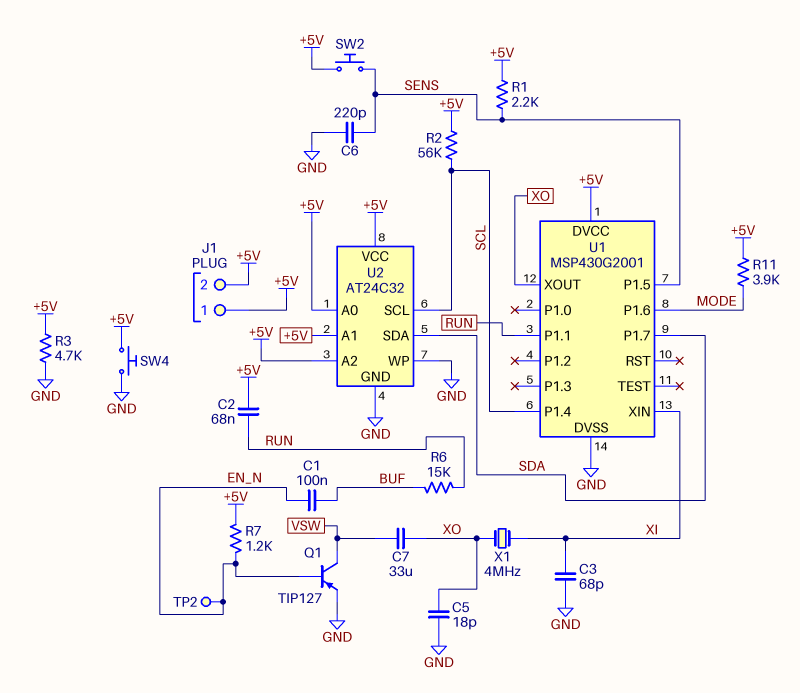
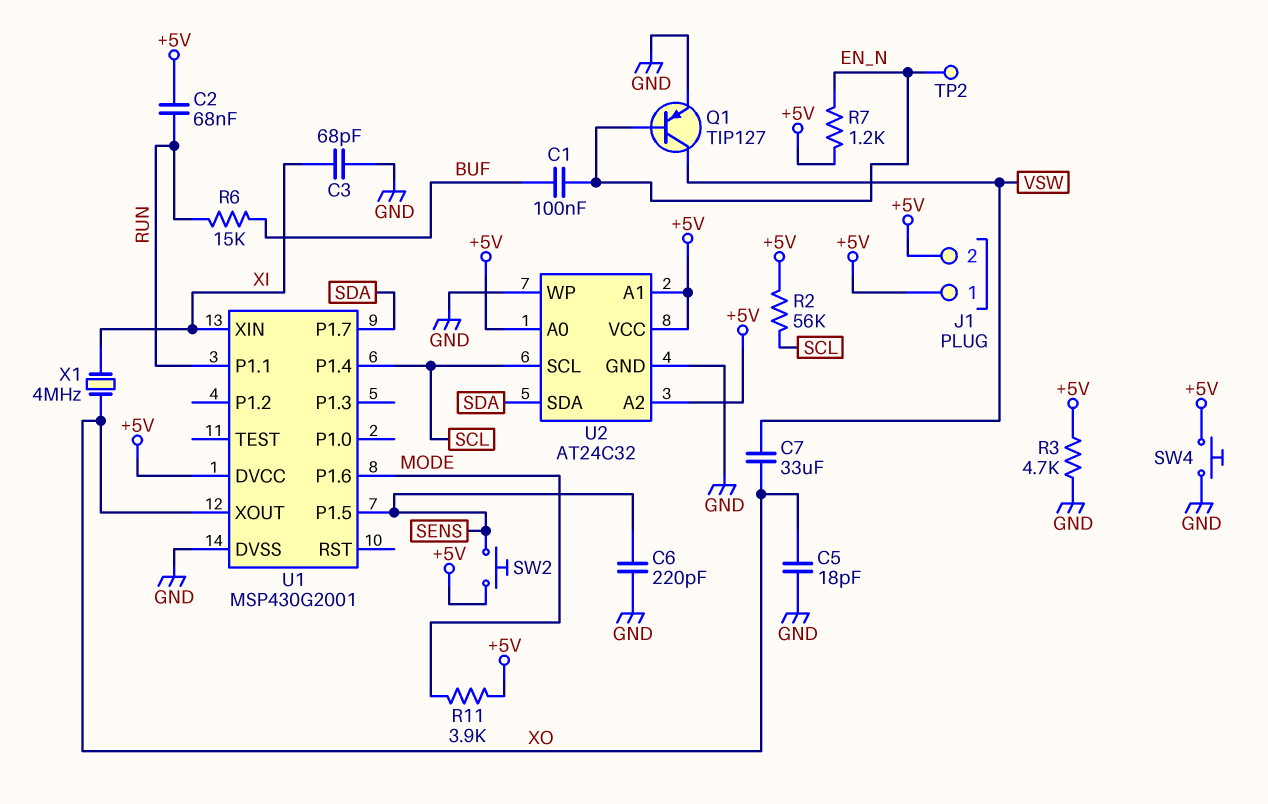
R1: 2.2k (+5V, SENS) -> none

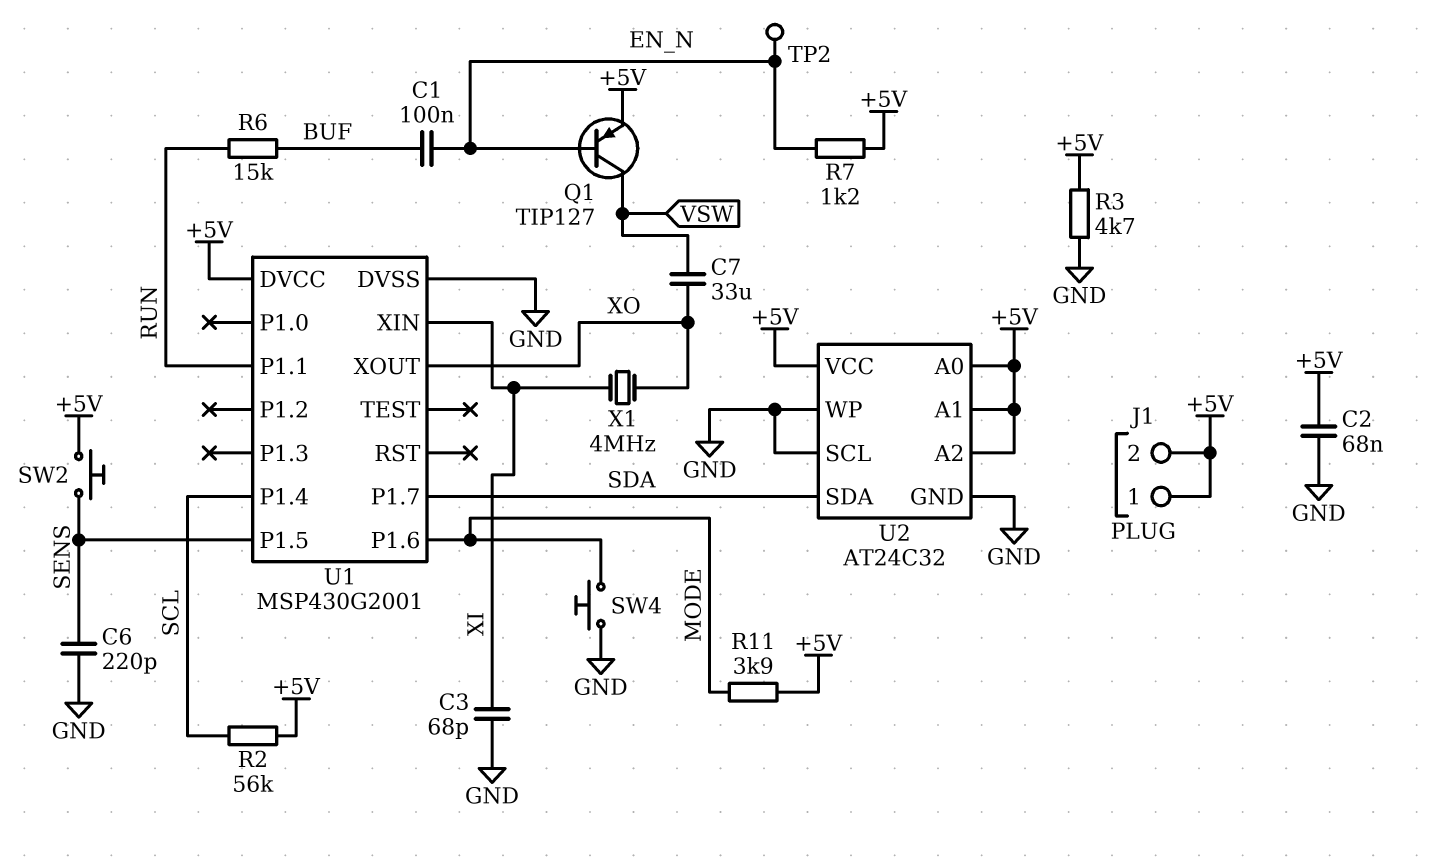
C2: 68nF (+5V, RUN) -> 68nF (+5V, GND)
C5: 18pF (GND, XO) -> none
Q1: PNP TIP127 (B EN_N, C VSW, E GND) -> PNP TIP127 (B EN_N, C VSW, E +5V)
SW4: button (+5V, GND) -> button (GND, MODE)
U2 pin SCL: SCL -> GND

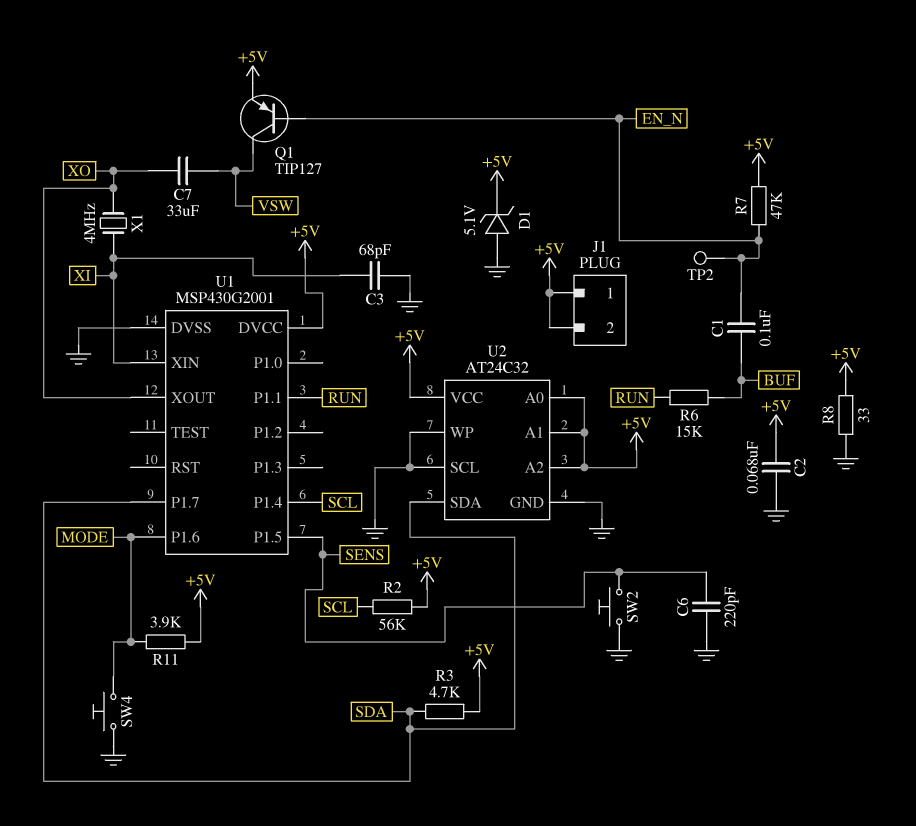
D1: none -> zener 5.1V (A GND, K +5V)
R3: 4.7k (+5V, GND) -> 4.7k (+5V, SDA)
R7: 1.2k (+5V, EN_N) -> 47k (+5V, EN_N)
R8: none -> 33 (+5V, GND)
SW2: button (+5V, SENS) -> button (GND, SENS)

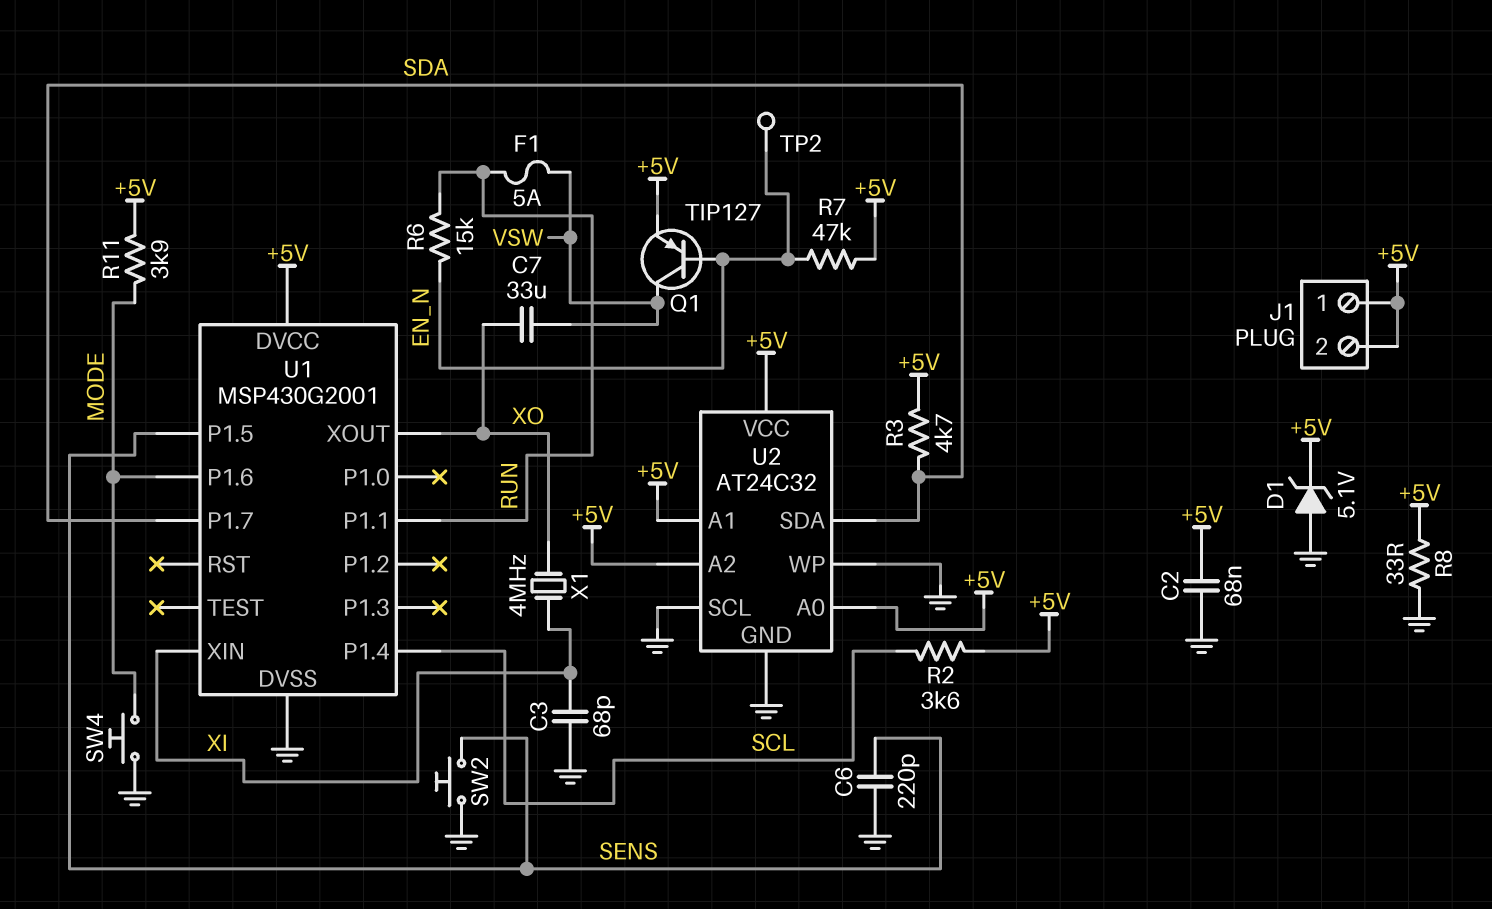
C1: 100nF (BUF, EN_N) -> none
F1: none -> 5A (RUN, VSW)
R2: 56k (+5V, SCL) -> 3.6k (+5V, SCL)
R6: 15k (BUF, RUN) -> 15k (EN_N, RUN)

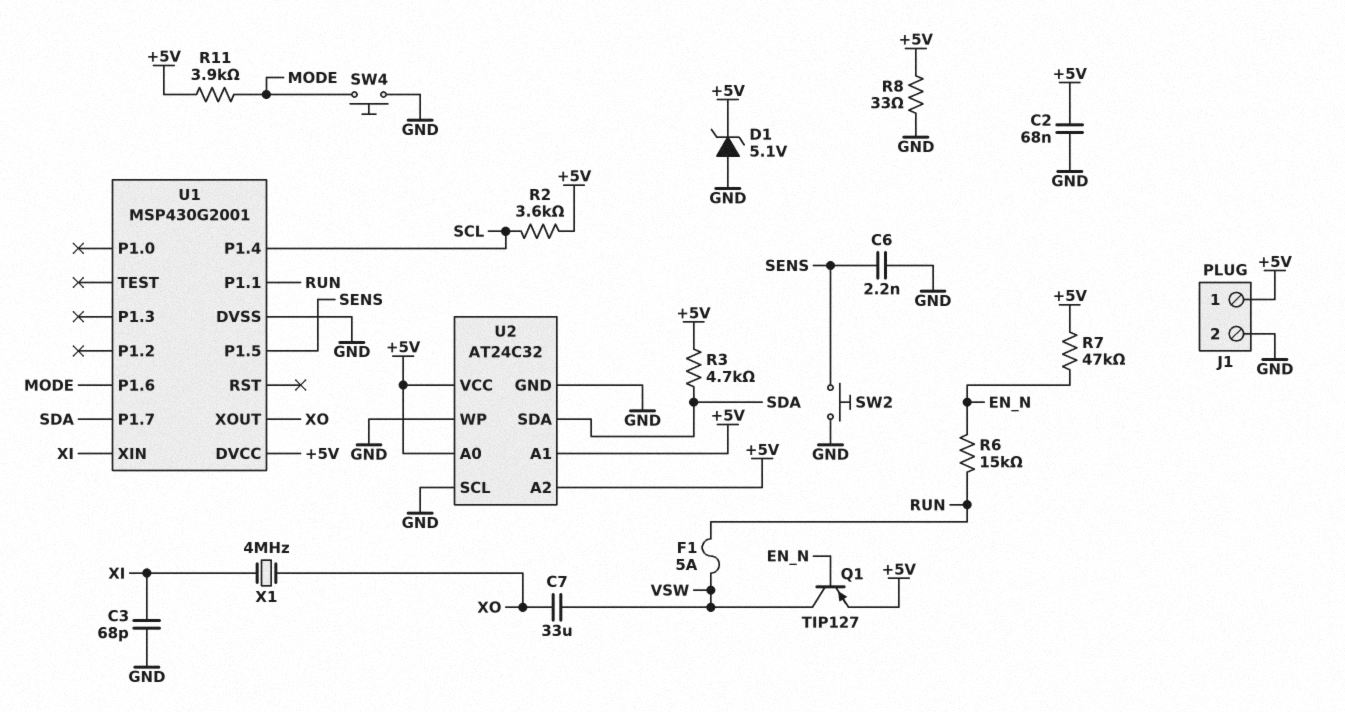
C6: 220pF (GND, SENS) -> 2.2nF (GND, SENS)
J1 pin 2: +5V -> GND
TP2: test point (EN_N) -> none

